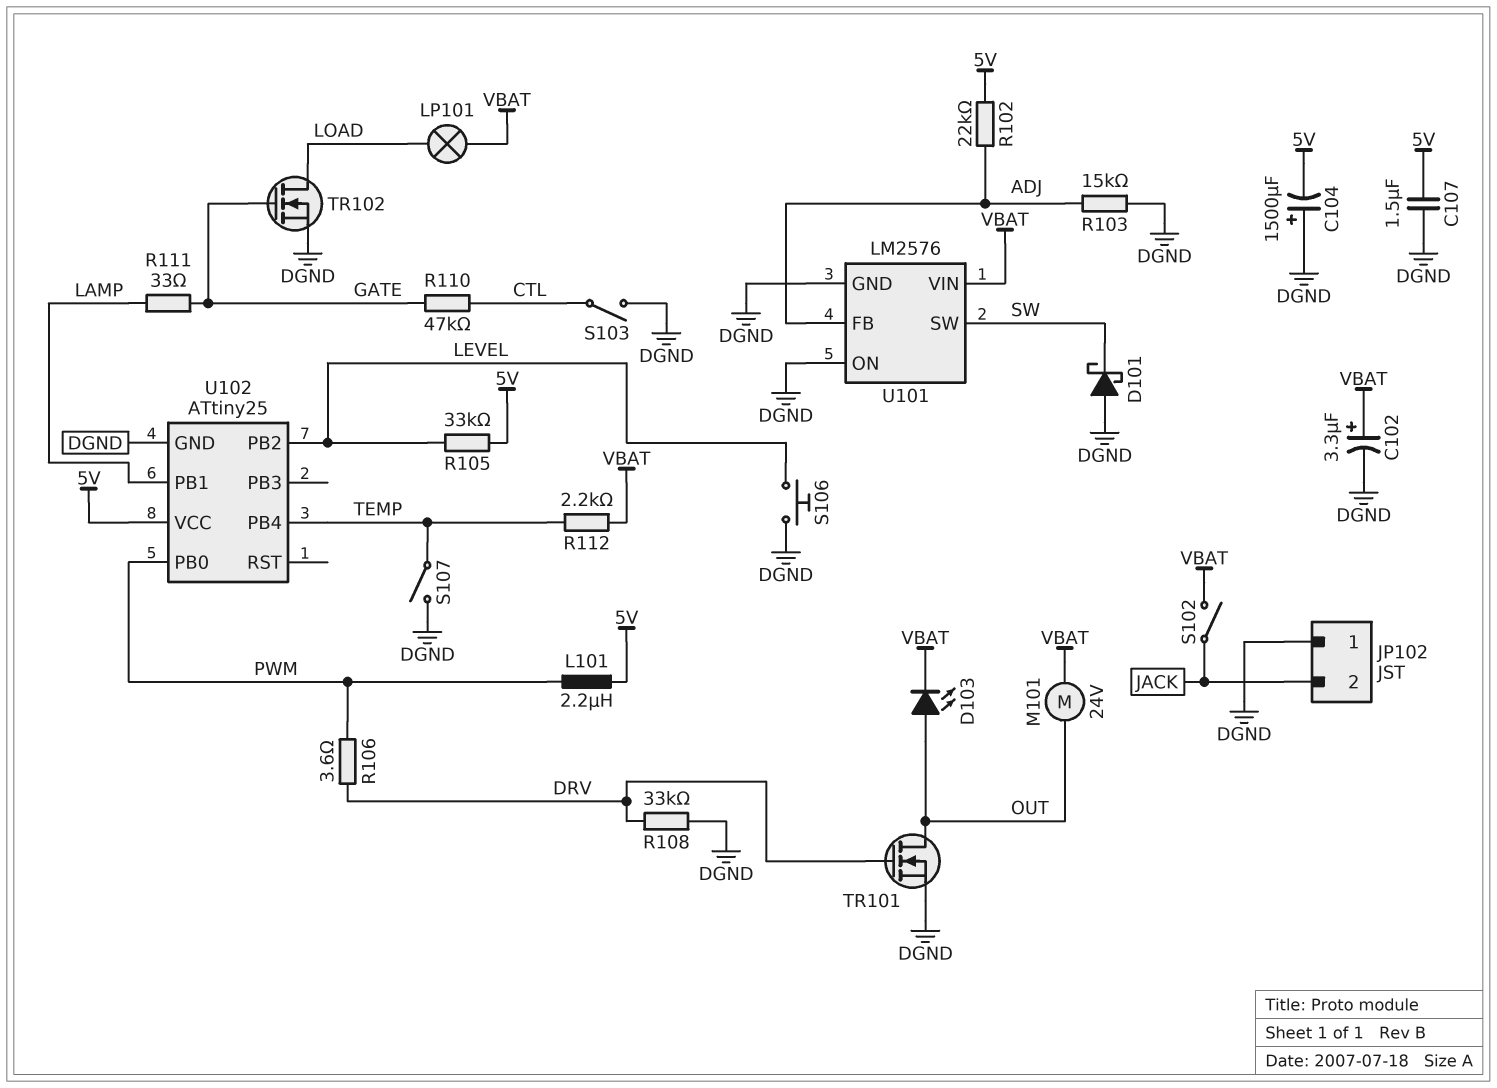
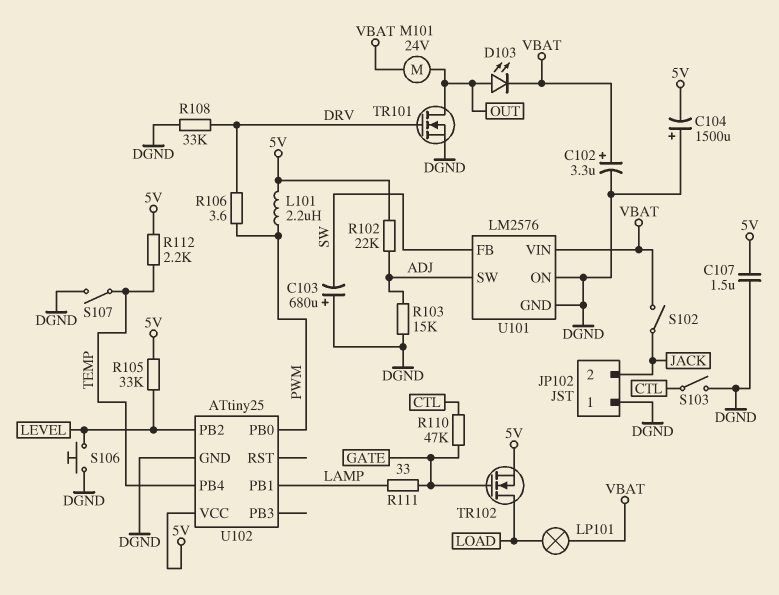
C103: none -> 680uF (plus DGND, minus SW)
D101: schottky (A DGND, K SW) -> none
R112: 2.2k (TEMP, VBAT) -> 2.2k (5V, TEMP)
TR102: NMOS (G GATE, D LOAD, S DGND) -> NMOS (G GATE, D LOAD, S 5V)
U101 pin FB: ADJ -> SW
U101 pin SW: SW -> ADJ

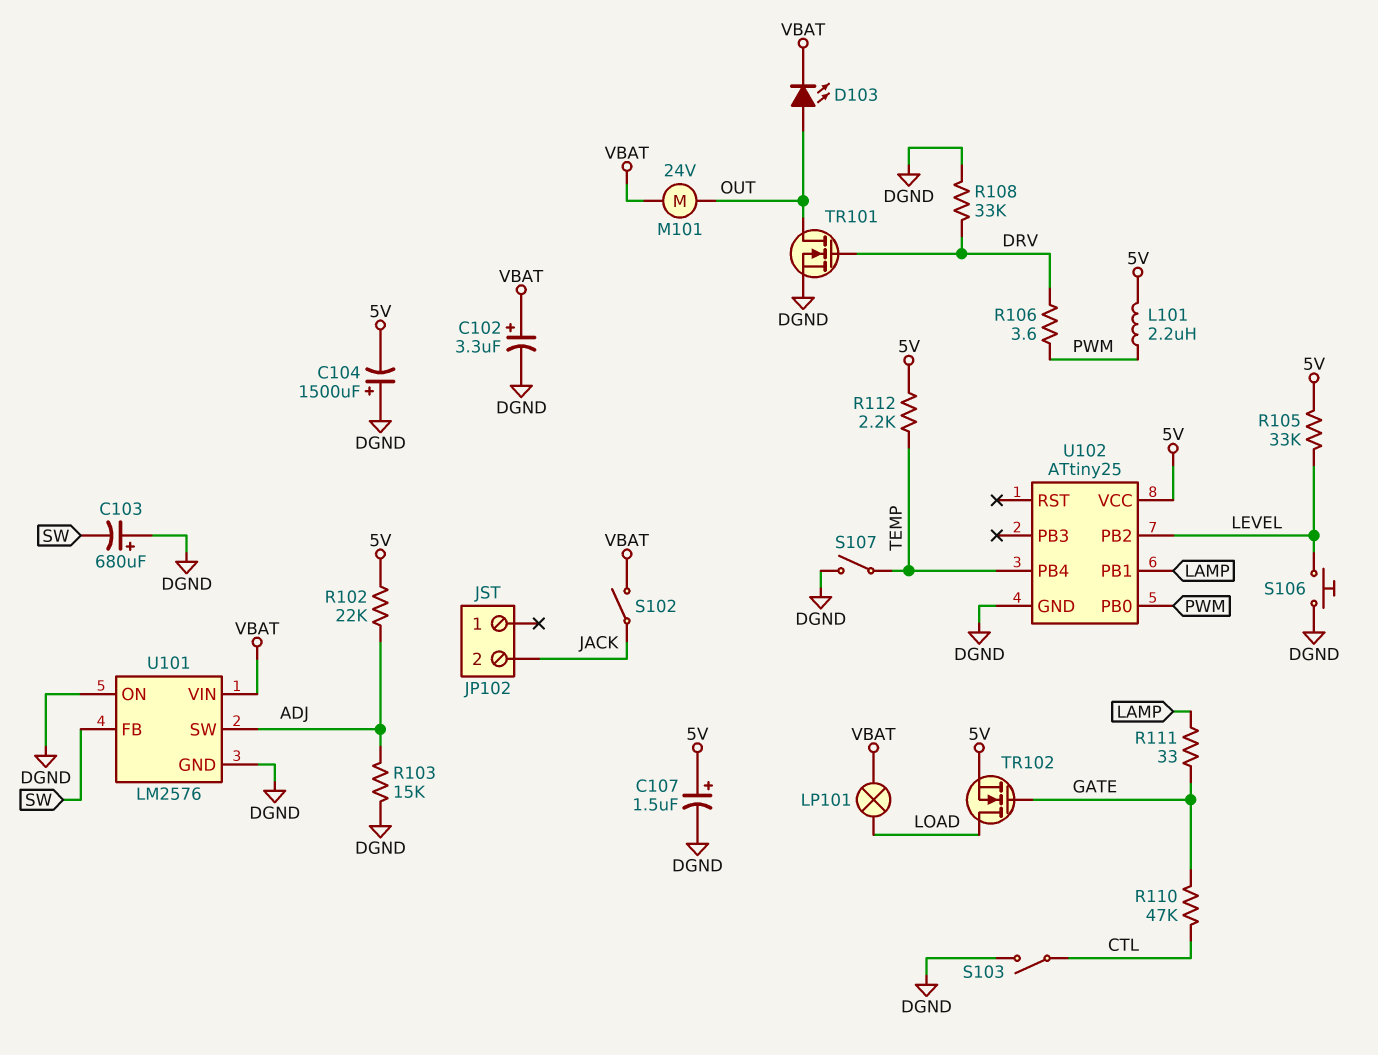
C107: 1.5uF (5V, DGND) -> 1.5uF (plus 5V, minus DGND)
JP102 pin 1: DGND -> none

